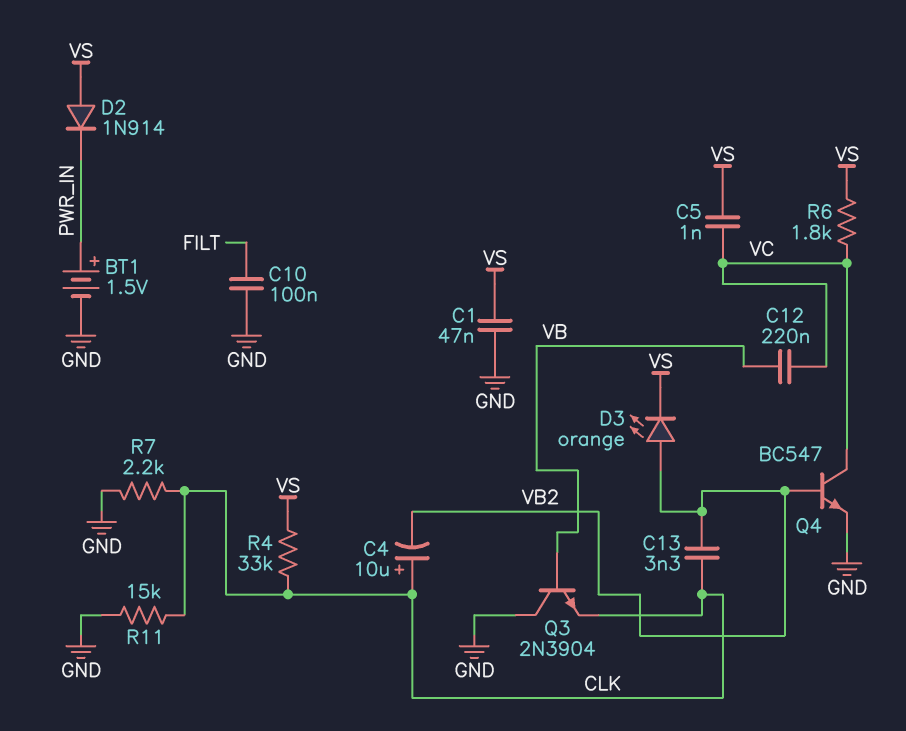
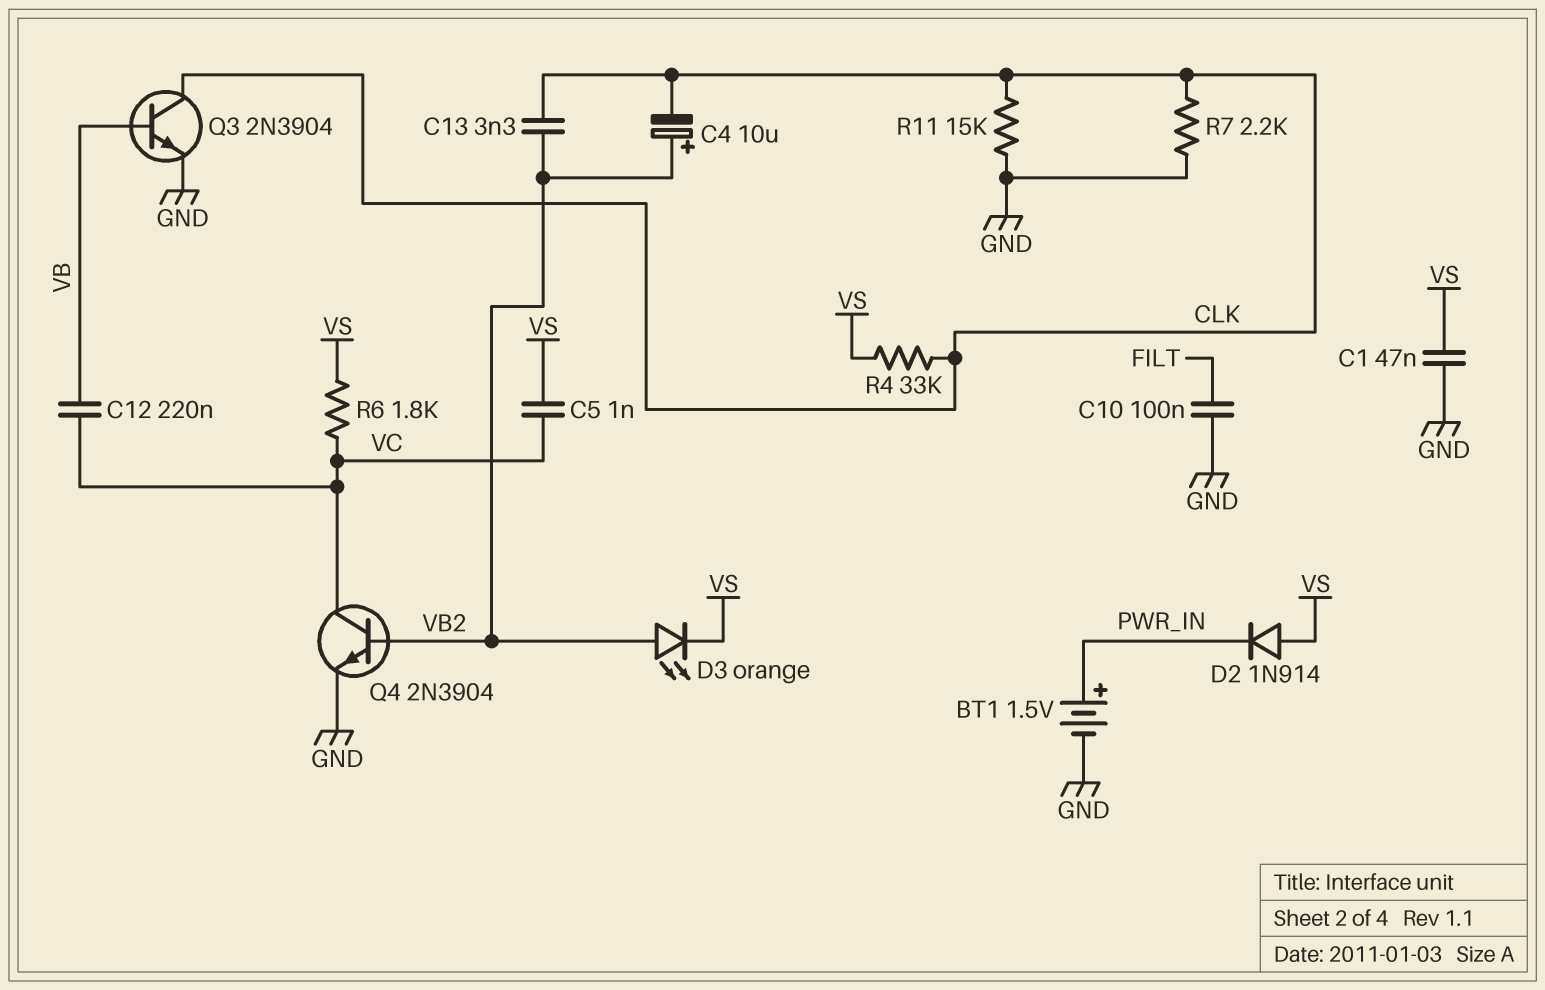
C4: 10uF (plus CLK, minus VB2) -> 10uF (plus VB2, minus CLK)
Q3: NPN 2N3904 (B VB, C GND, E CLK) -> NPN 2N3904 (B VB, C CLK, E GND)
Q4: NPN BC547 (B VB2, C VC, E GND) -> NPN 2N3904 (B VB2, C VC, E GND)

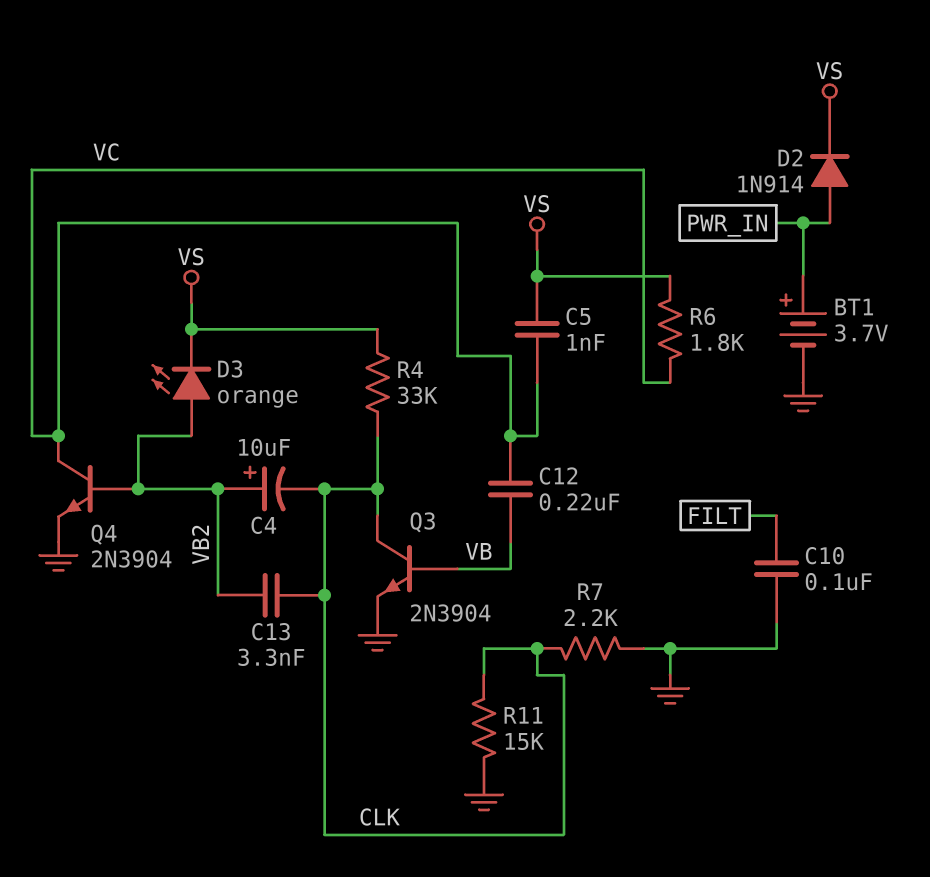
BT1: 1.5V (plus PWR_IN, minus GND) -> 3.7V (plus PWR_IN, minus GND)
C1: 47nF (GND, VS) -> none
D2: diode 1N914 (A VS, K PWR_IN) -> diode 1N914 (A PWR_IN, K VS)

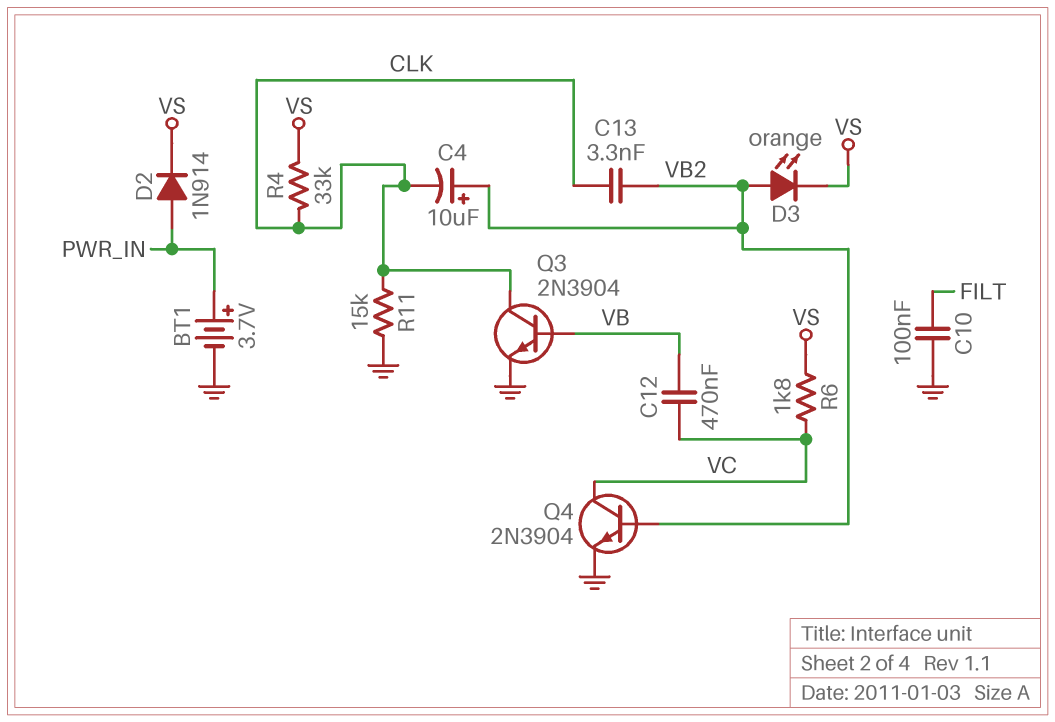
C5: 1nF (VC, VS) -> none
C12: 220nF (VB, VC) -> 470nF (VB, VC)
R7: 2.2k (CLK, GND) -> none

